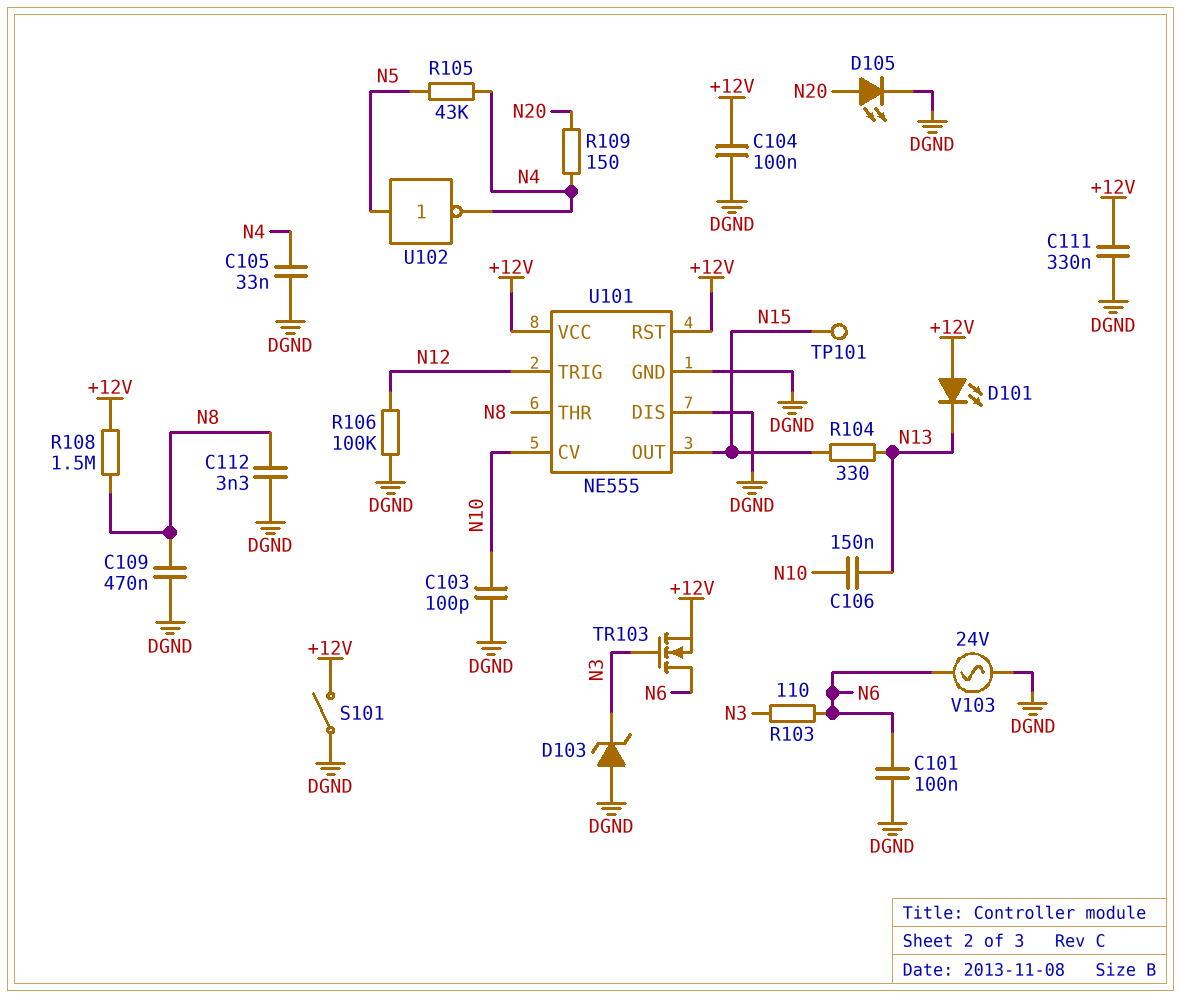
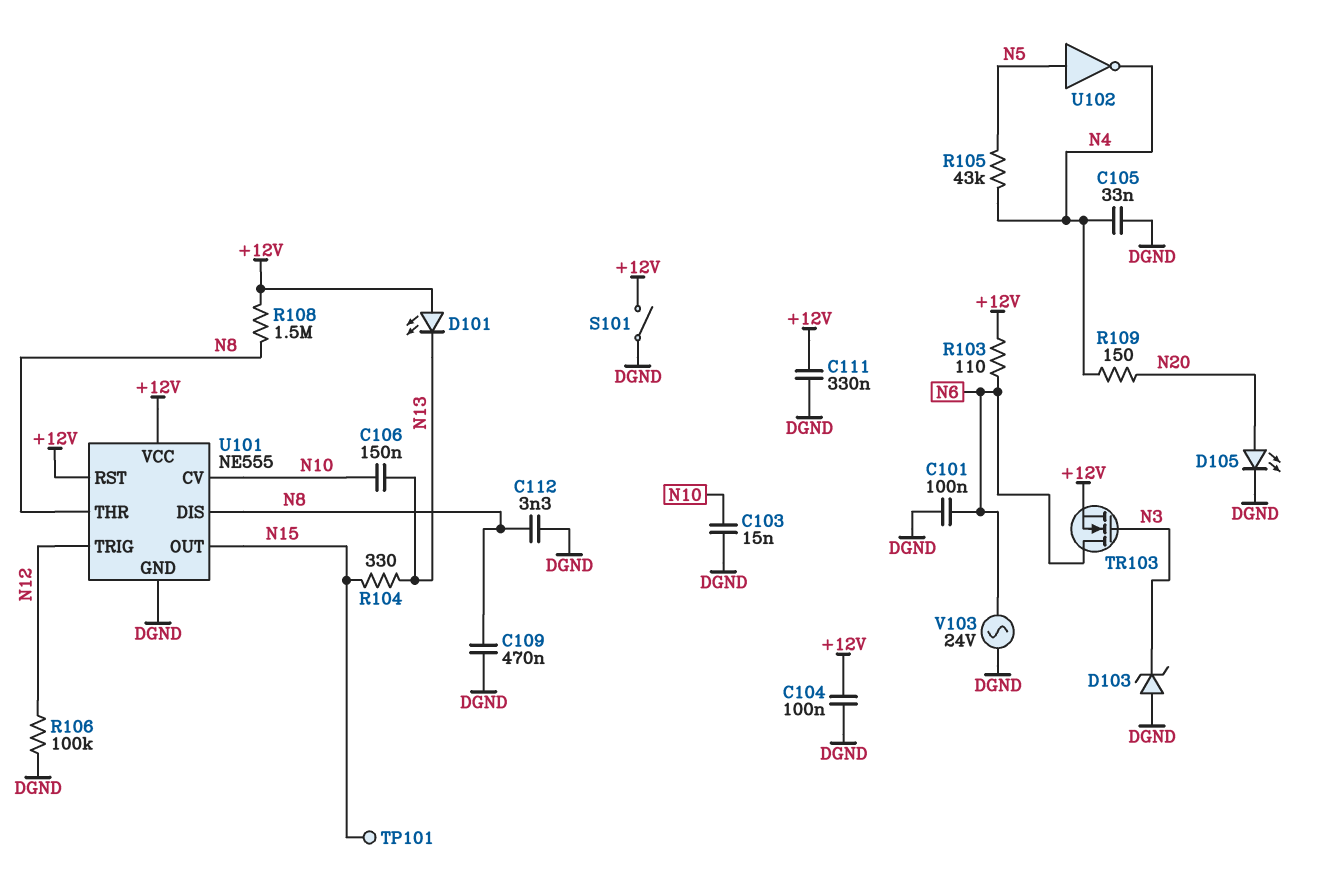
C103: 100pF (DGND, N10) -> 15nF (DGND, N10)
R103: 110 (N3, N6) -> 110 (+12V, N6)
U101 pin DIS: DGND -> N8

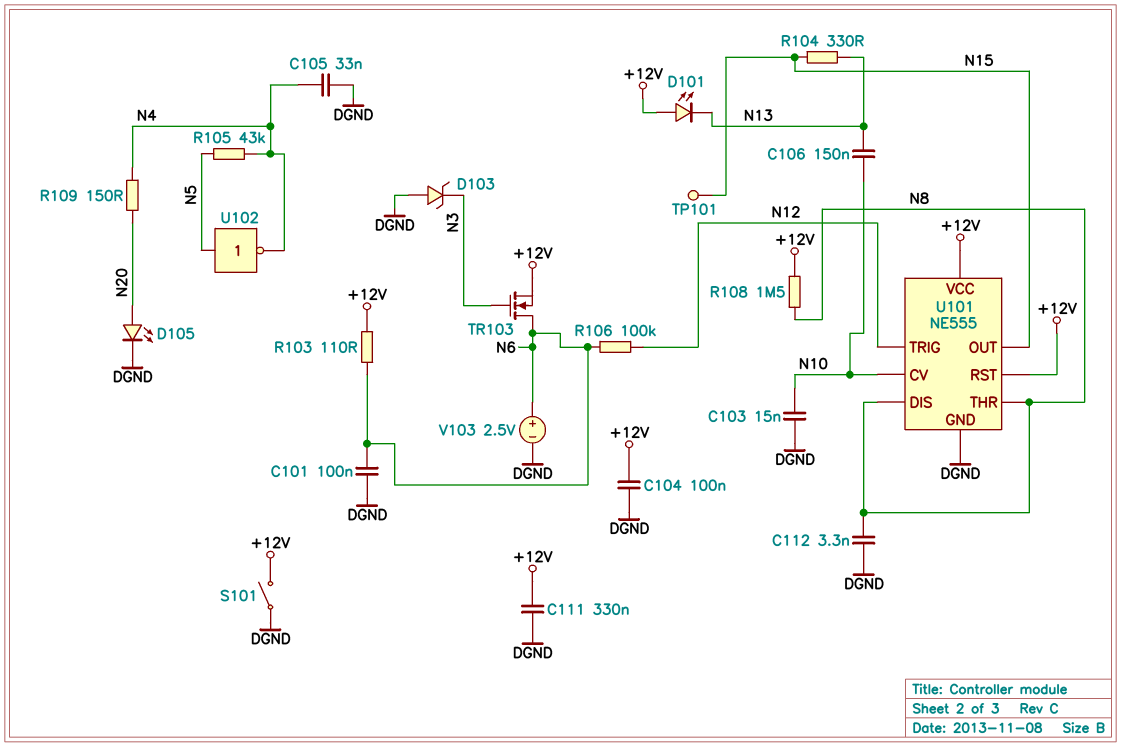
C109: 470nF (DGND, N8) -> none
R106: 100k (DGND, N12) -> 100k (N6, N12)
V103: AC 24V (DGND, N6) -> 2.5V (plus N6, minus DGND)

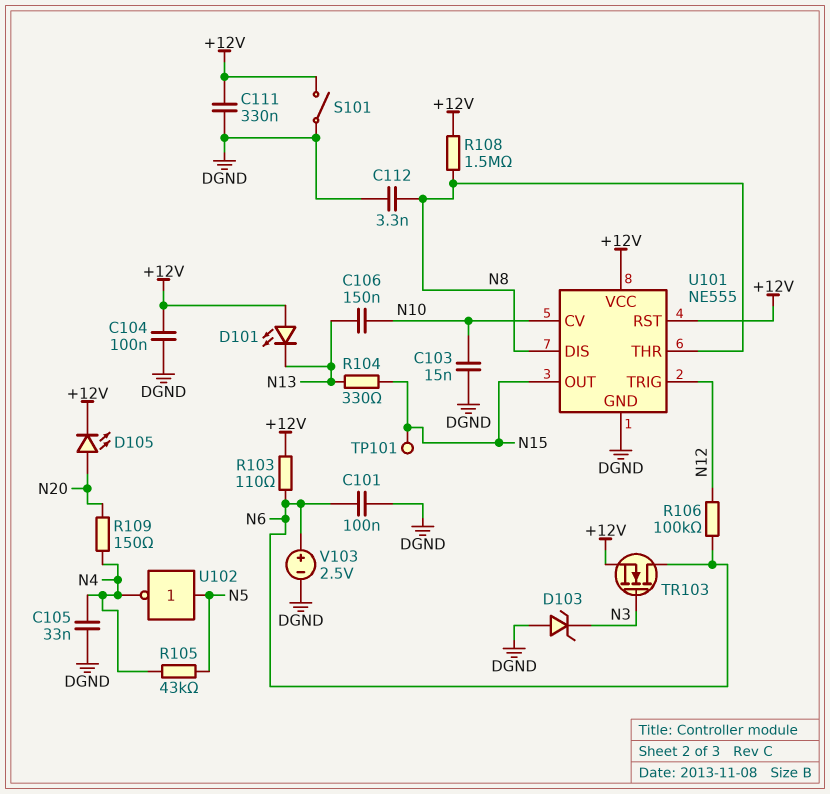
D105: LED (A N20, K DGND) -> LED (A N20, K +12V)

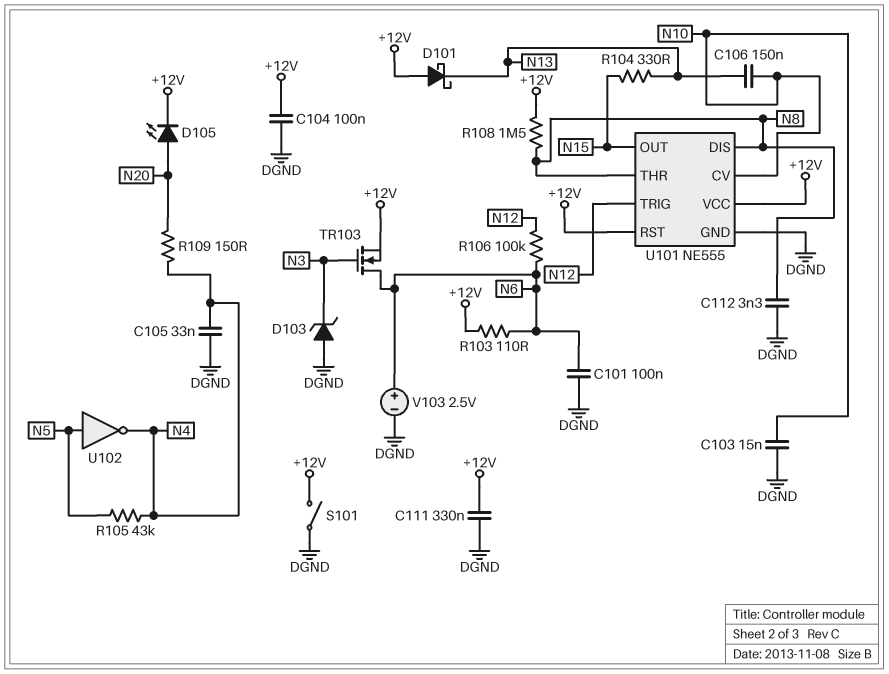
D101: LED (A +12V, K N13) -> schottky (A +12V, K N13)
TP101: test point (N15) -> none

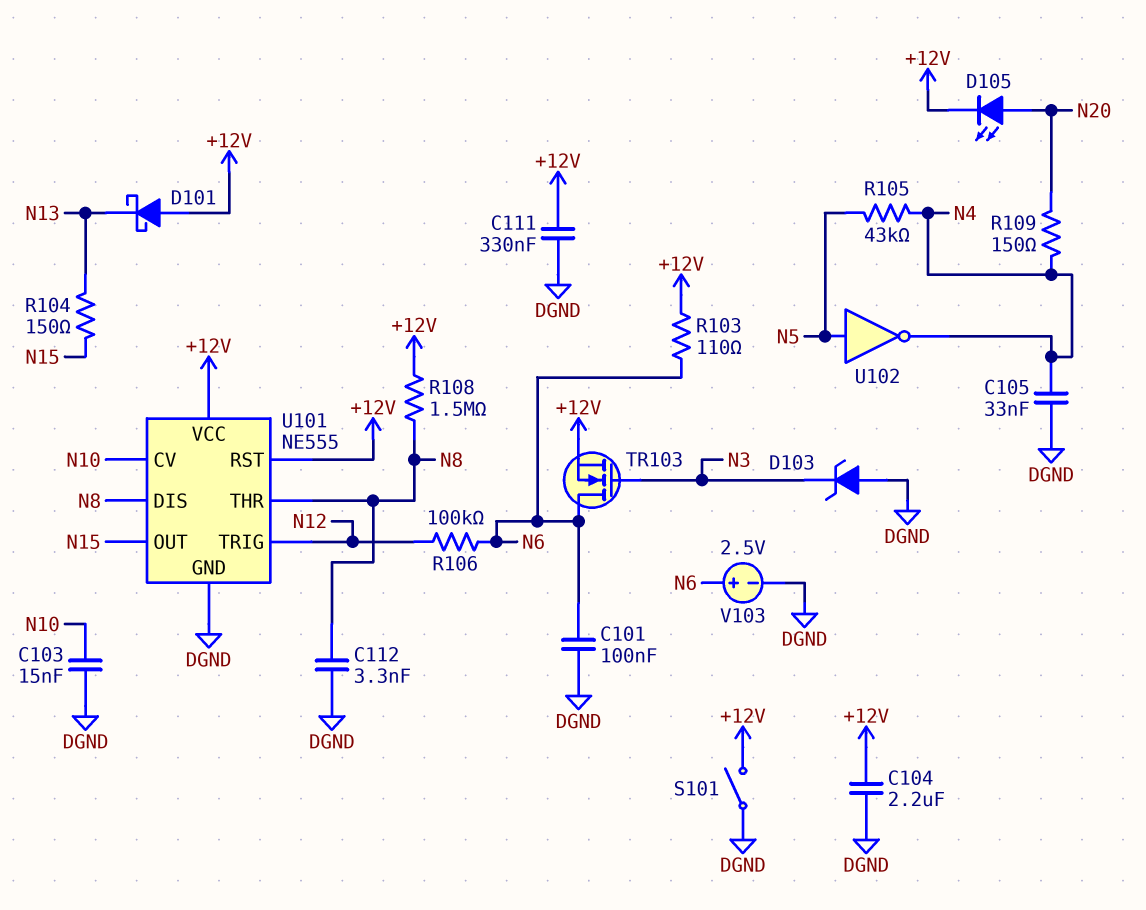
C104: 100nF (+12V, DGND) -> 2.2uF (+12V, DGND)
C106: 150nF (N10, N13) -> none
R104: 330 (N13, N15) -> 150 (N13, N15)

